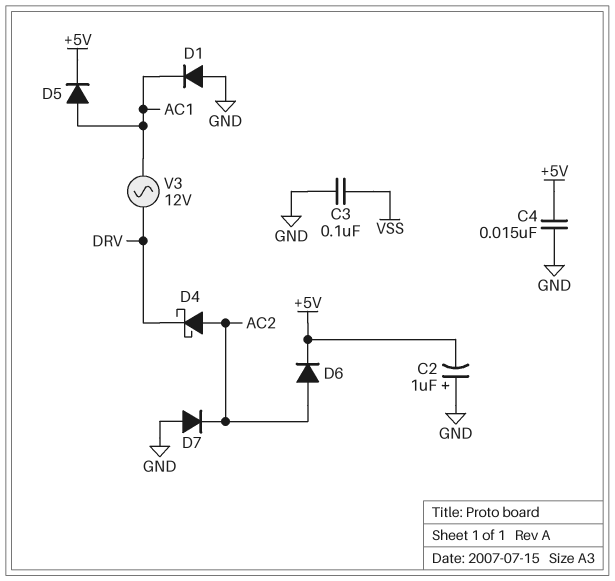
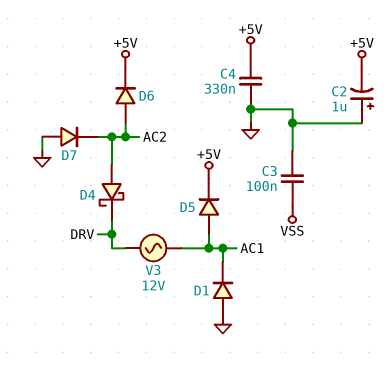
C4: 15nF (+5V, GND) -> 330nF (+5V, GND)

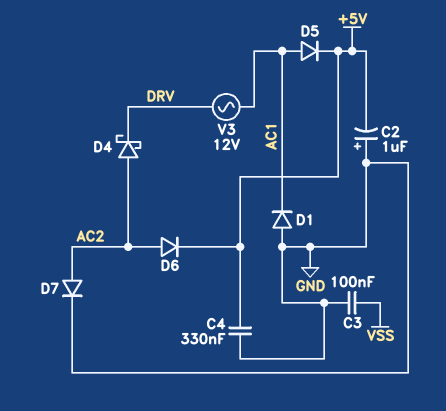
D7: diode (A GND, K AC2) -> diode (A AC2, K GND)

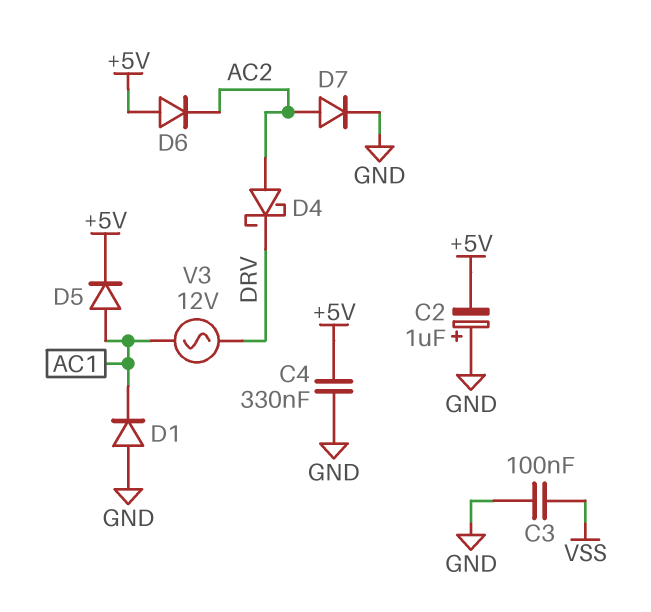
D6: diode (A AC2, K +5V) -> diode (A +5V, K AC2)

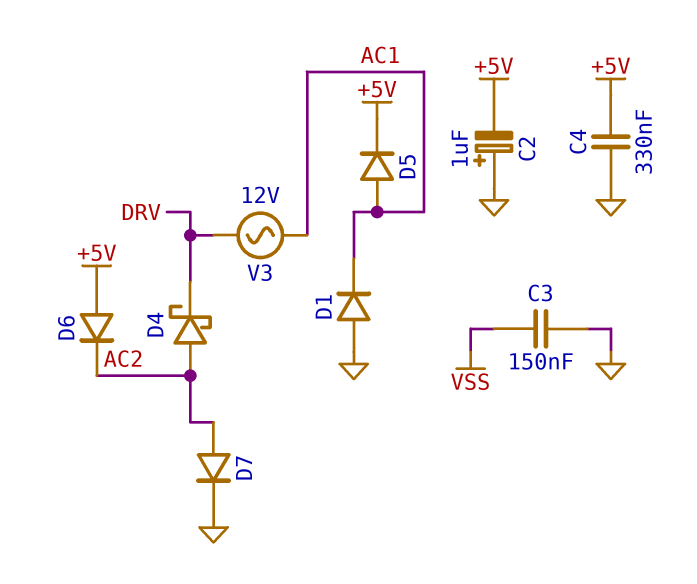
C3: 100nF (GND, VSS) -> 150nF (GND, VSS)

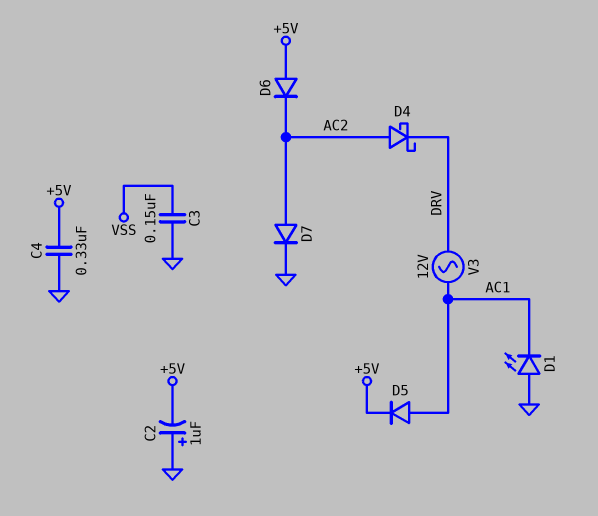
D1: diode (A GND, K AC1) -> LED (A GND, K AC1)

